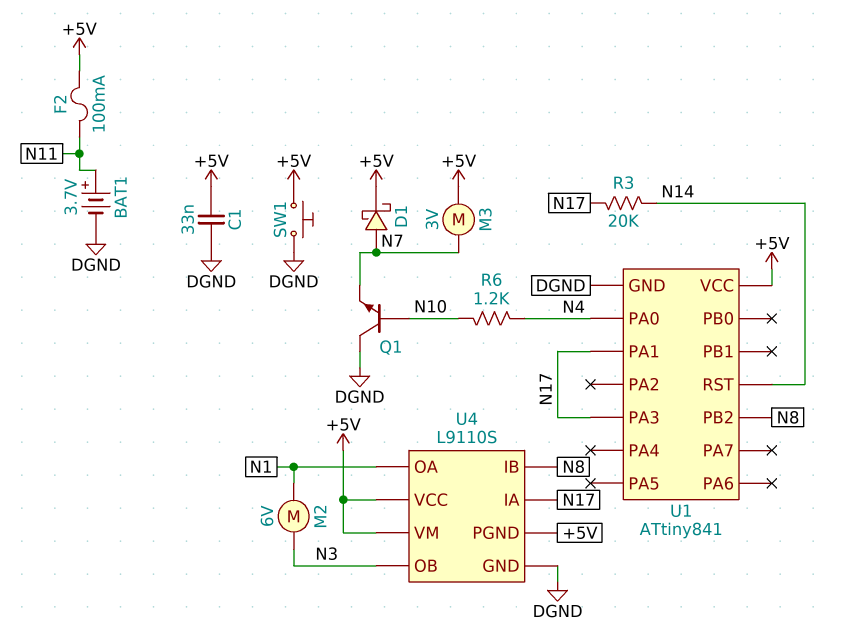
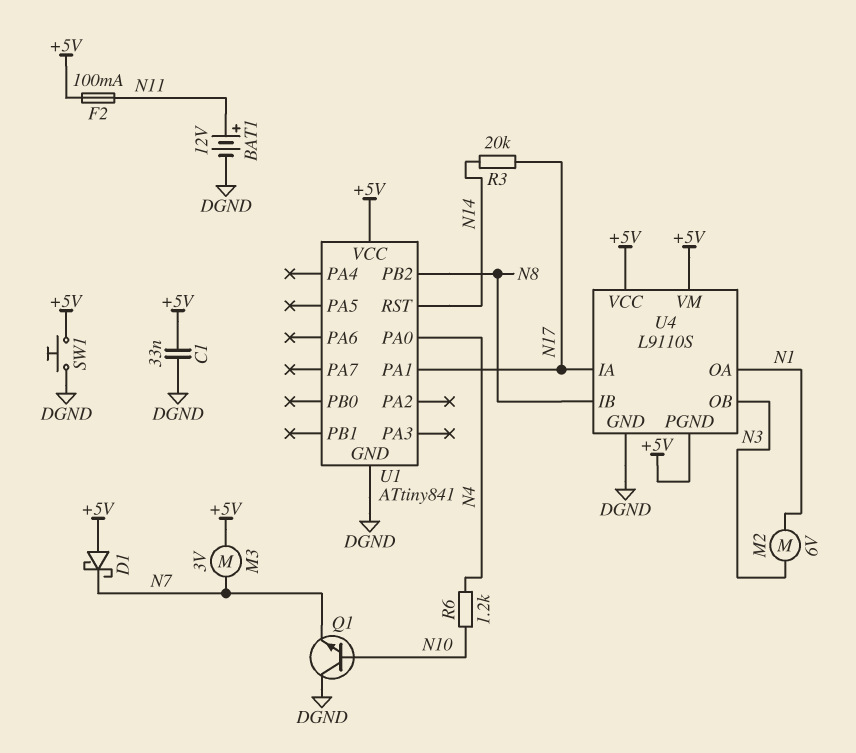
BAT1: 3.7V (plus N11, minus DGND) -> 12V (plus N11, minus DGND)
D1: schottky (A N7, K +5V) -> schottky (A +5V, K N7)
U1 pin PA3: N17 -> none

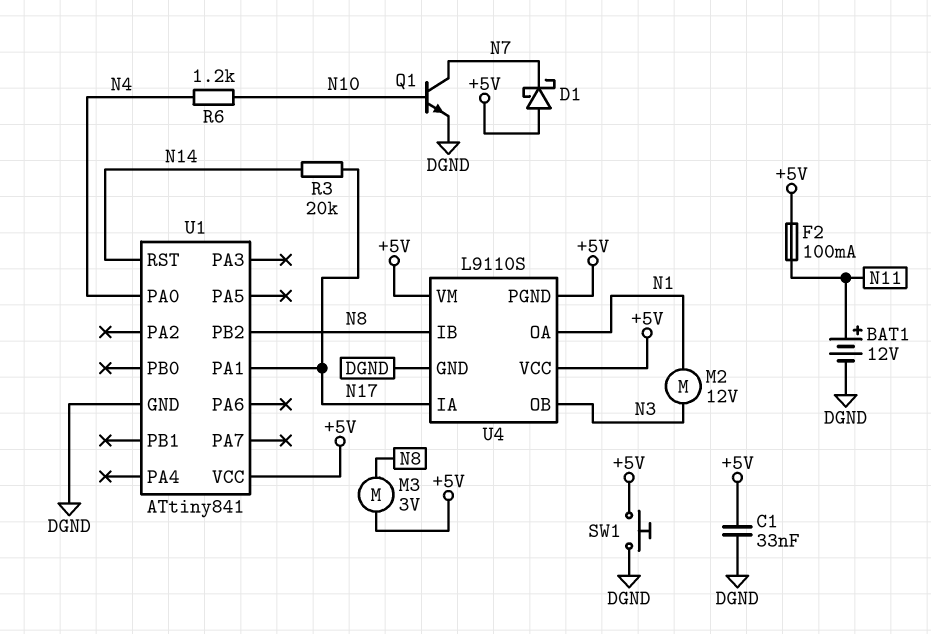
M2: motor 6V (N1, N3) -> motor 12V (N1, N3)
M3: motor 3V (+5V, N7) -> motor 3V (+5V, N8)
Q1: NPN (B N10, C DGND, E N7) -> NPN (B N10, C N7, E DGND)

